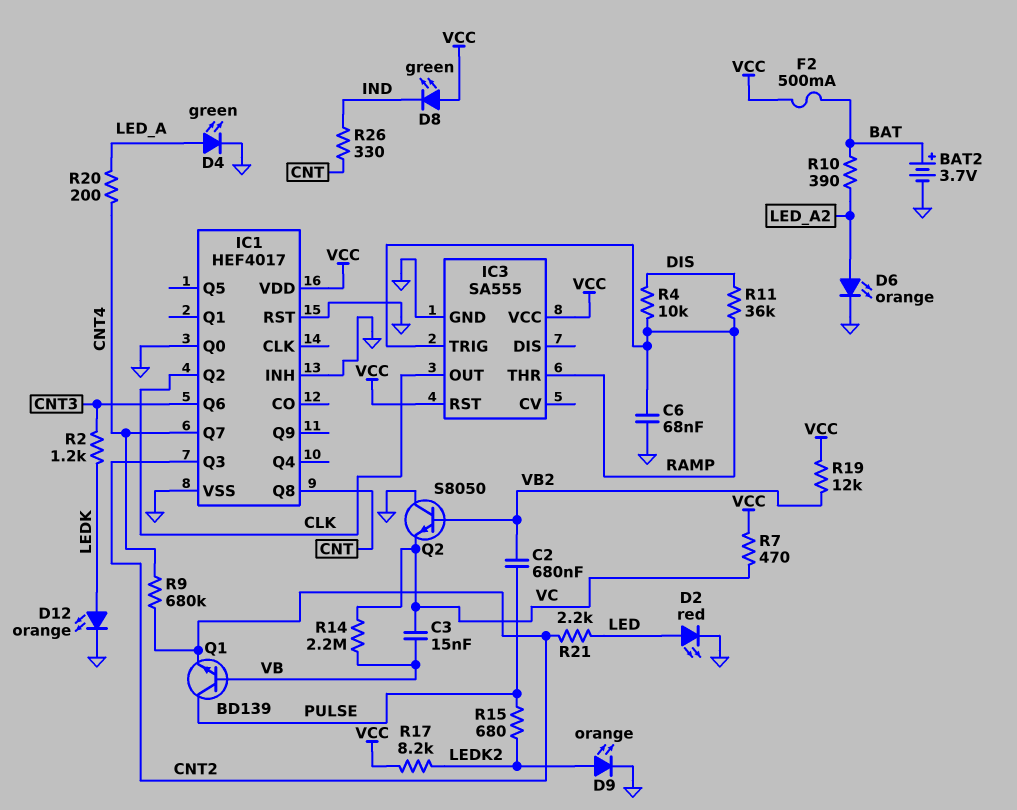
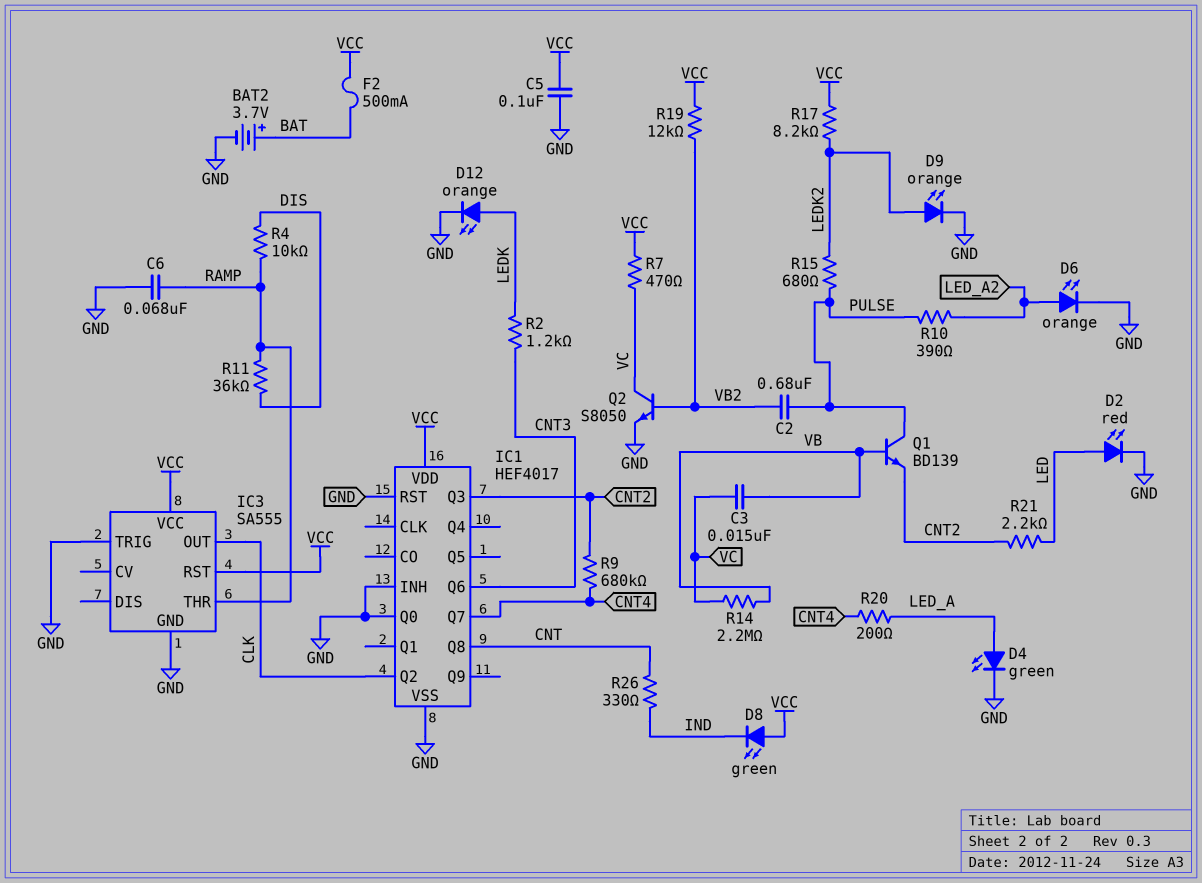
C5: none -> 100nF (GND, VCC)
IC3 pin TRIG: RAMP -> GND
Q2: NPN S8050 (B VB2, C GND, E VC) -> NPN S8050 (B VB2, C VC, E GND)
R10: 390 (BAT, LED_A2) -> 390 (LED_A2, PULSE)

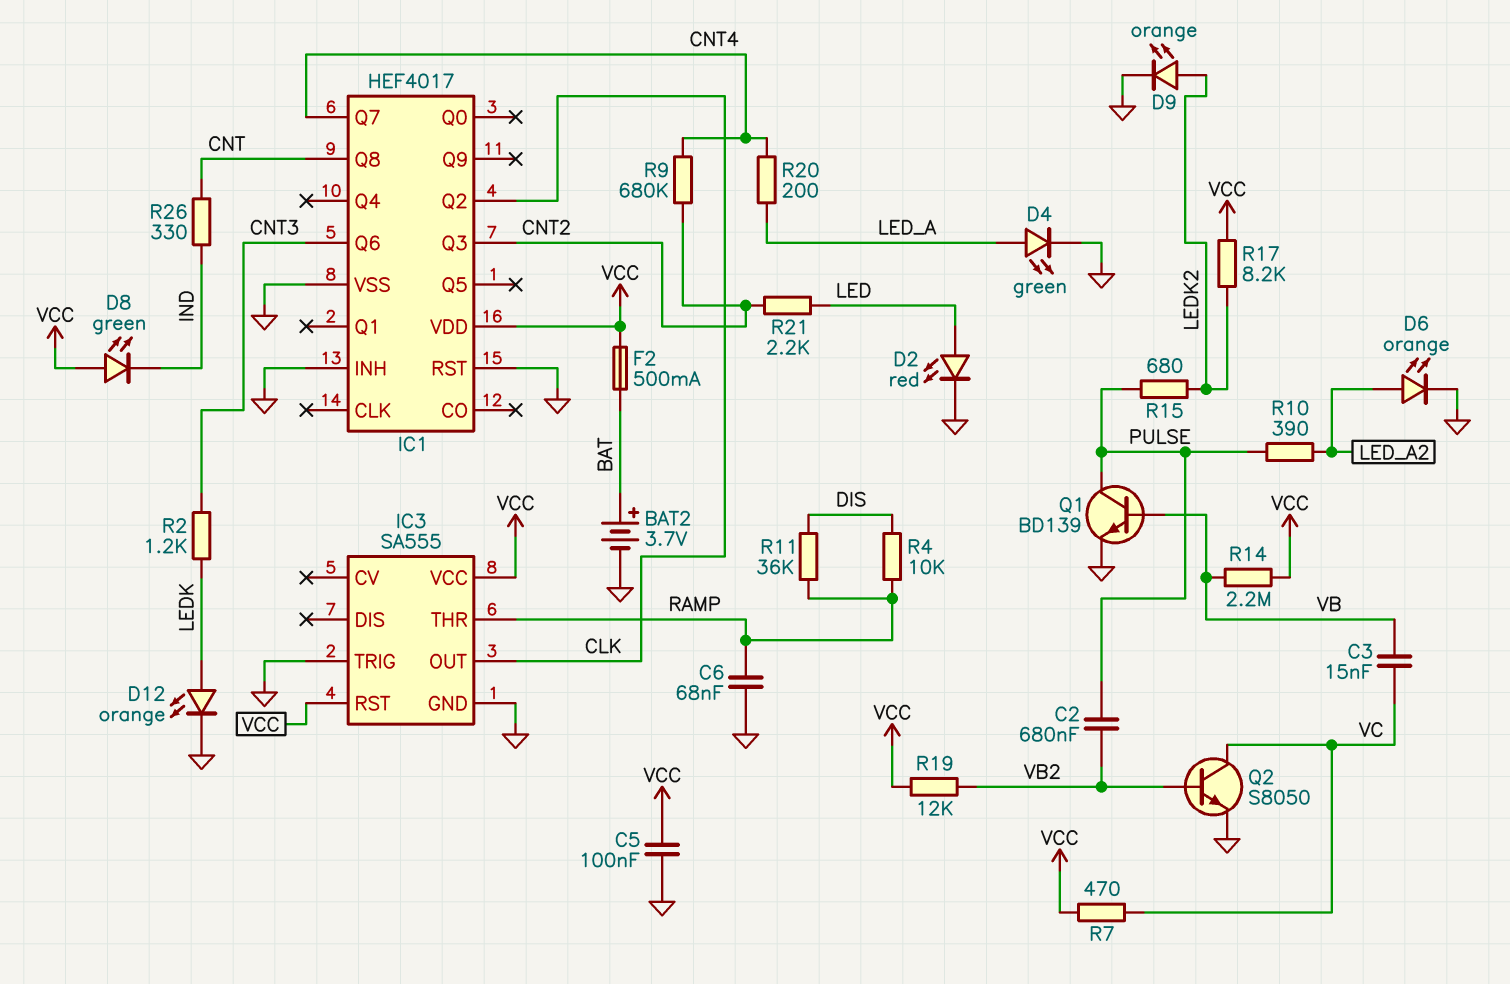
IC1 pin Q0: GND -> none
Q1: NPN BD139 (B VB, C PULSE, E CNT2) -> NPN BD139 (B VB, C PULSE, E GND)
R14: 2.2M (VB, VC) -> 2.2M (VB, VCC)

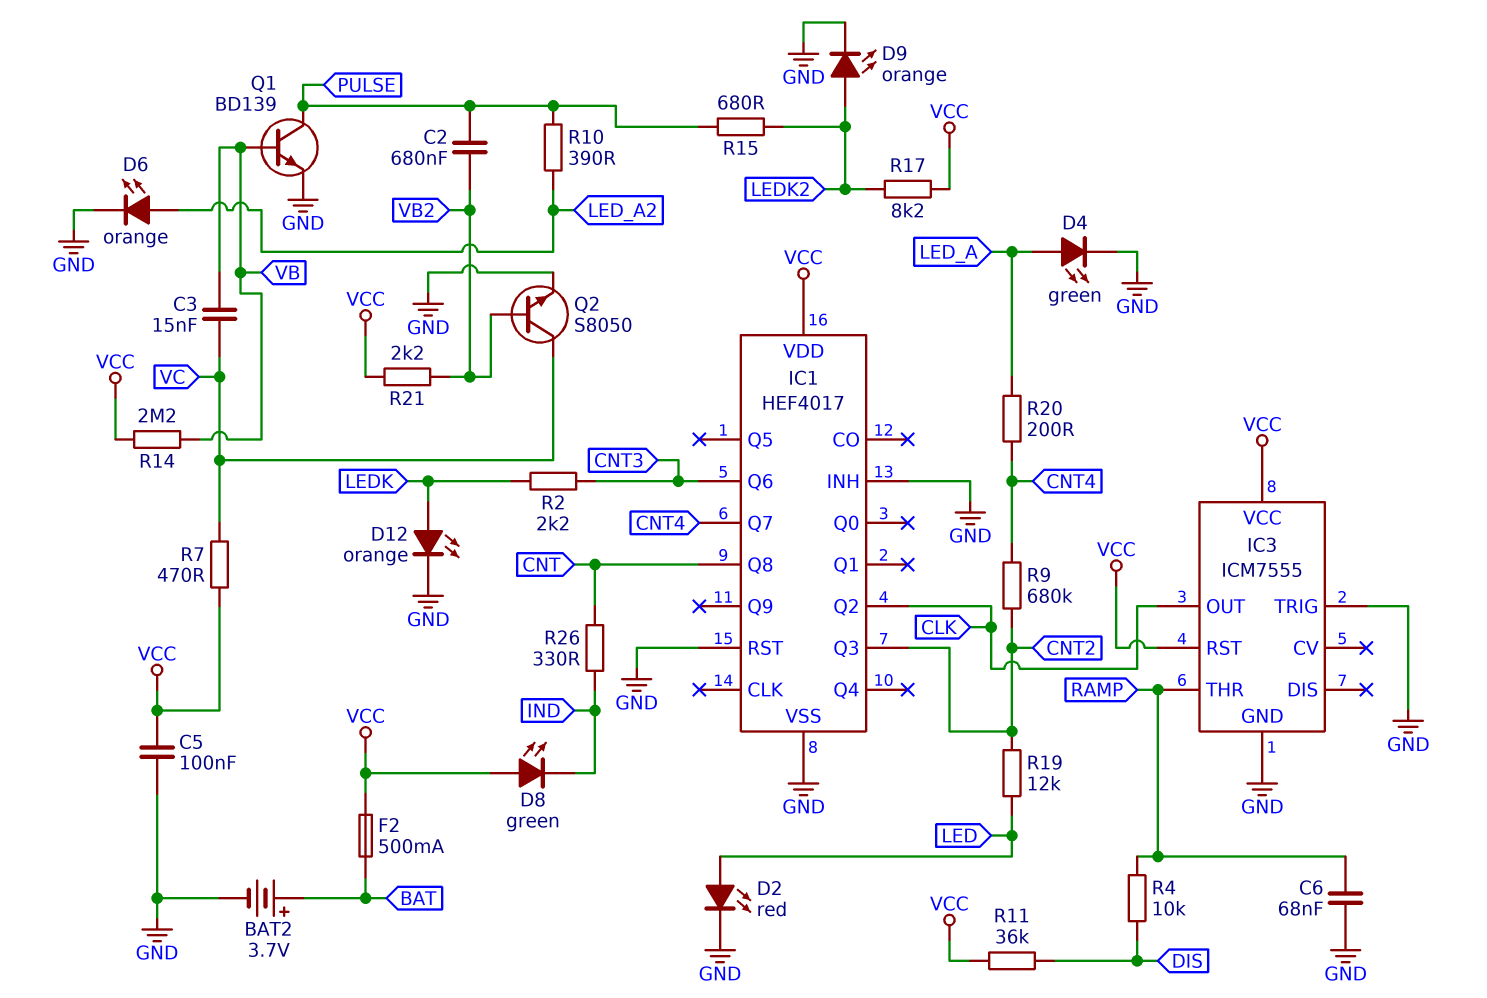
IC3: SA555 -> ICM7555
R2: 1.2k (CNT3, LEDK) -> 2.2k (CNT3, LEDK)
R11: 36k (DIS, RAMP) -> 36k (DIS, VCC)
R19: 12k (VB2, VCC) -> 12k (CNT2, LED)
R21: 2.2k (CNT2, LED) -> 2.2k (VB2, VCC)

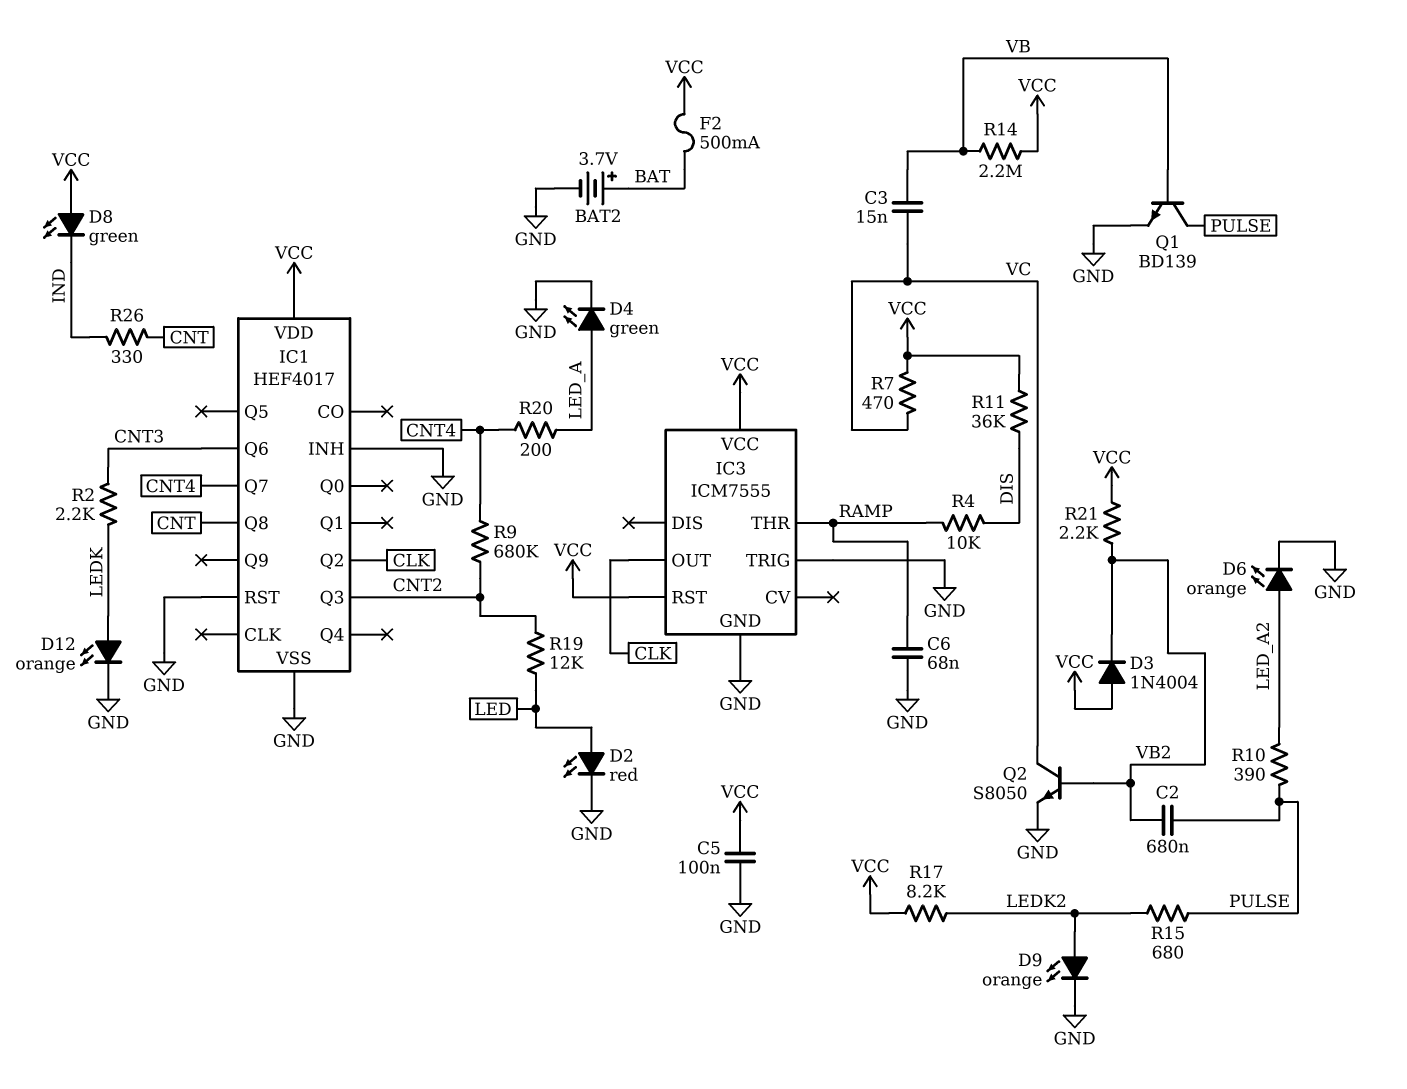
D3: none -> diode 1N4004 (A VCC, K VB2)

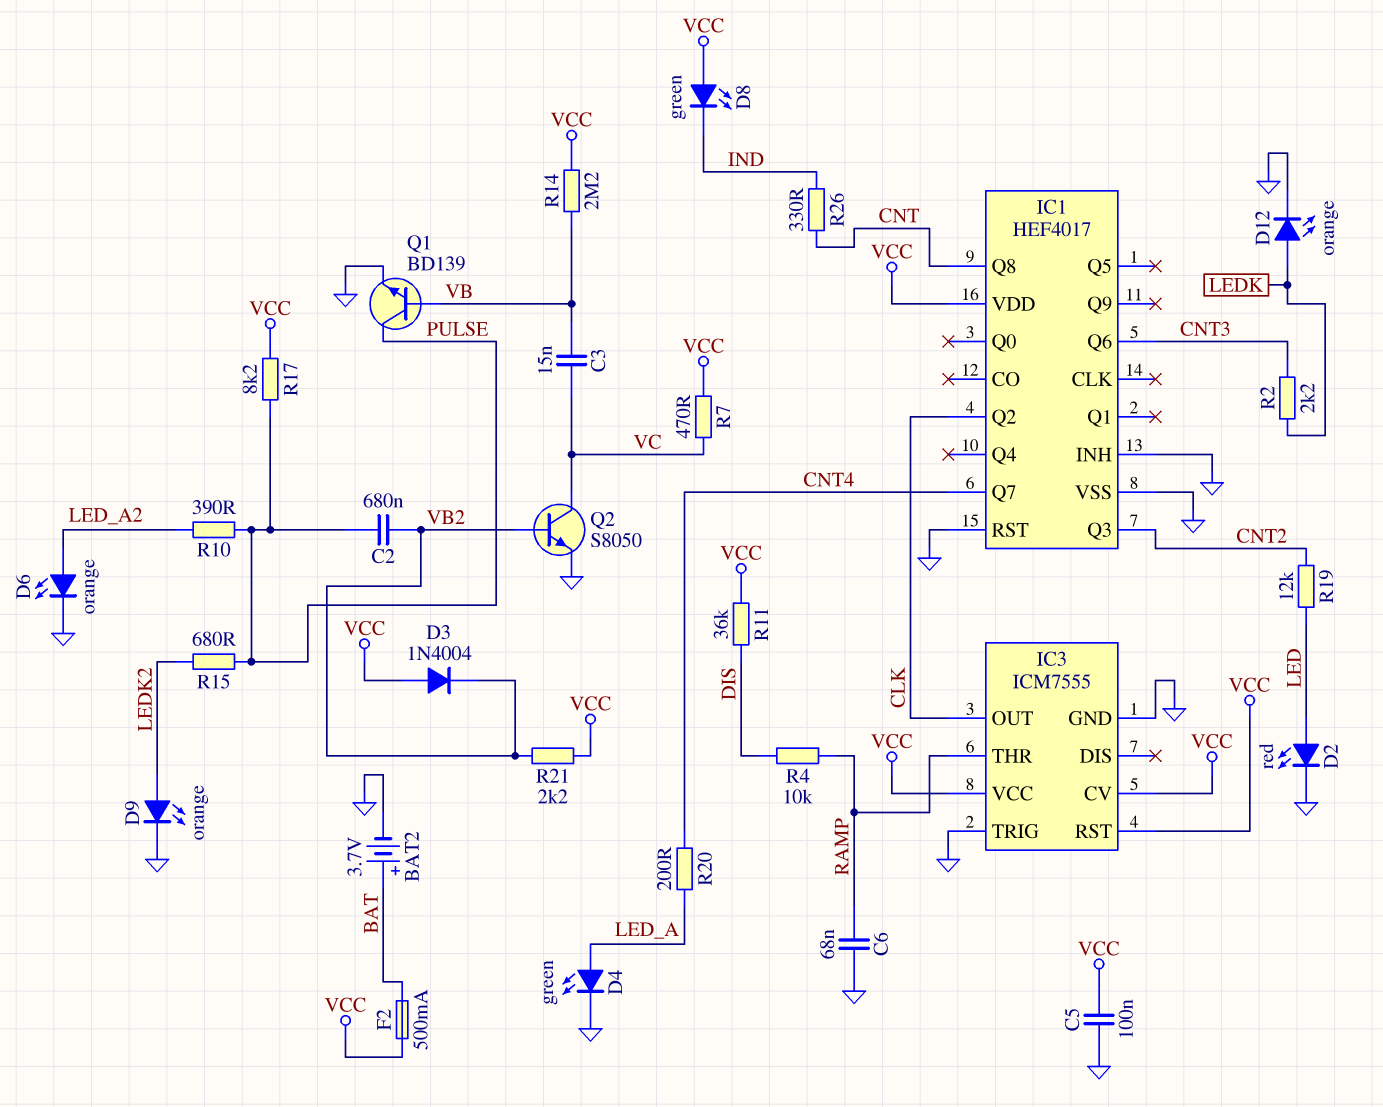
IC3 pin CV: none -> VCC
R9: 680k (CNT2, CNT4) -> none
R17: 8.2k (LEDK2, VCC) -> 8.2k (PULSE, VCC)

